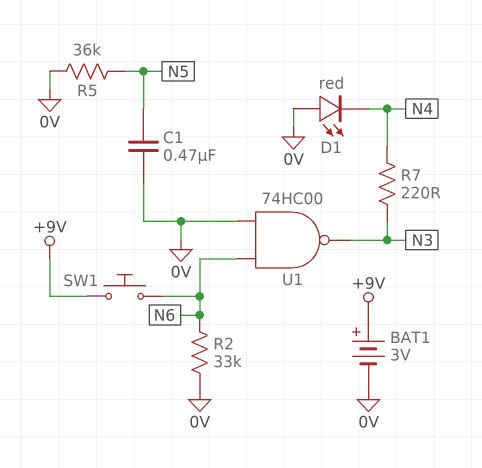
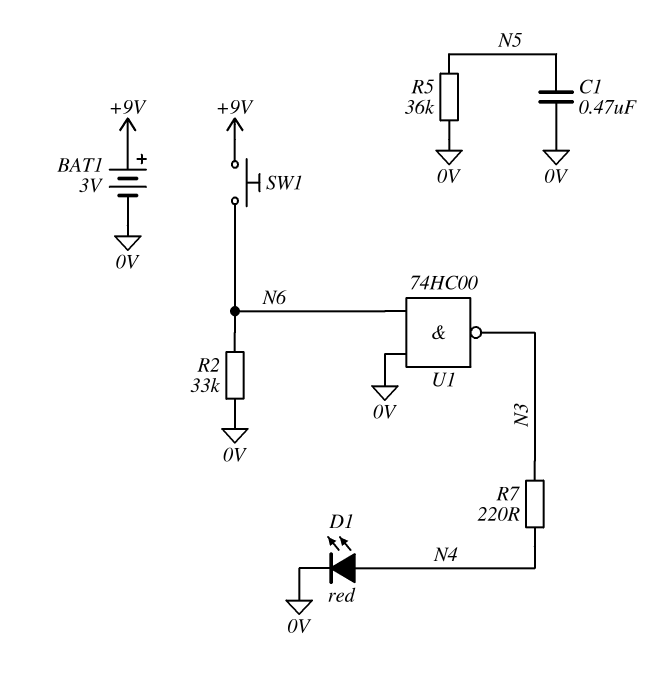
D1: LED red (A 0V, K N4) -> LED red (A N4, K 0V)

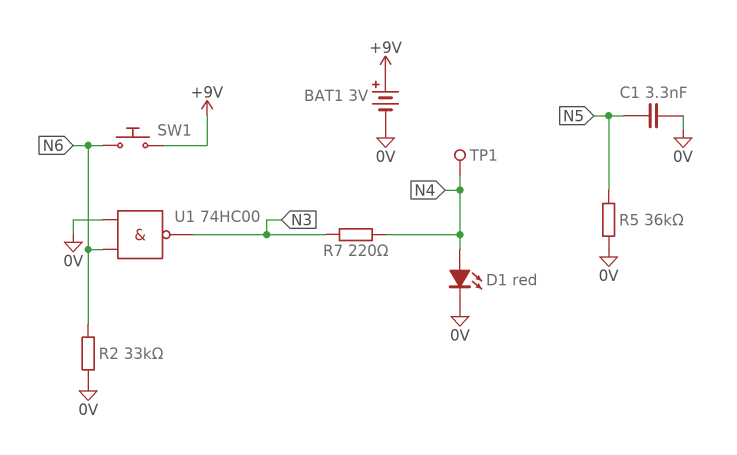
C1: 470nF (0V, N5) -> 3.3nF (0V, N5)
TP1: none -> test point (N4)

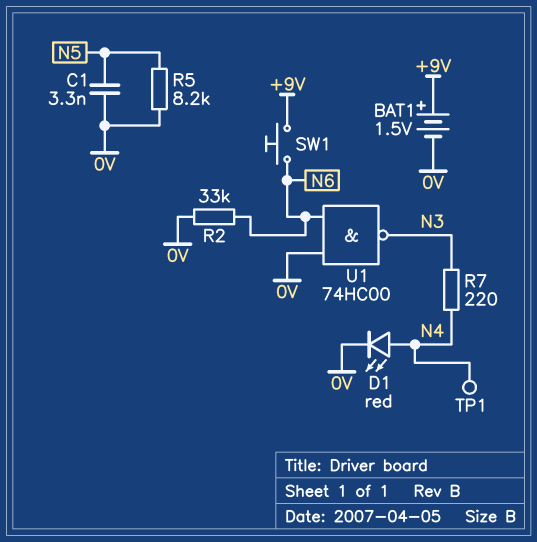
BAT1: 3V (plus +9V, minus 0V) -> 1.5V (plus +9V, minus 0V)
R5: 36k (0V, N5) -> 8.2k (0V, N5)

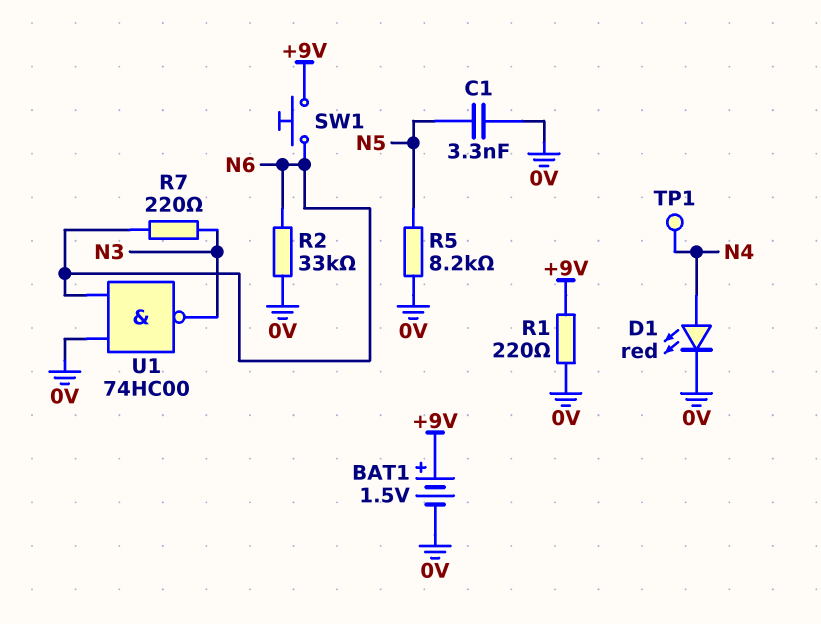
R1: none -> 220 (+9V, 0V)
R7: 220 (N3, N4) -> 220 (N3, N6)

